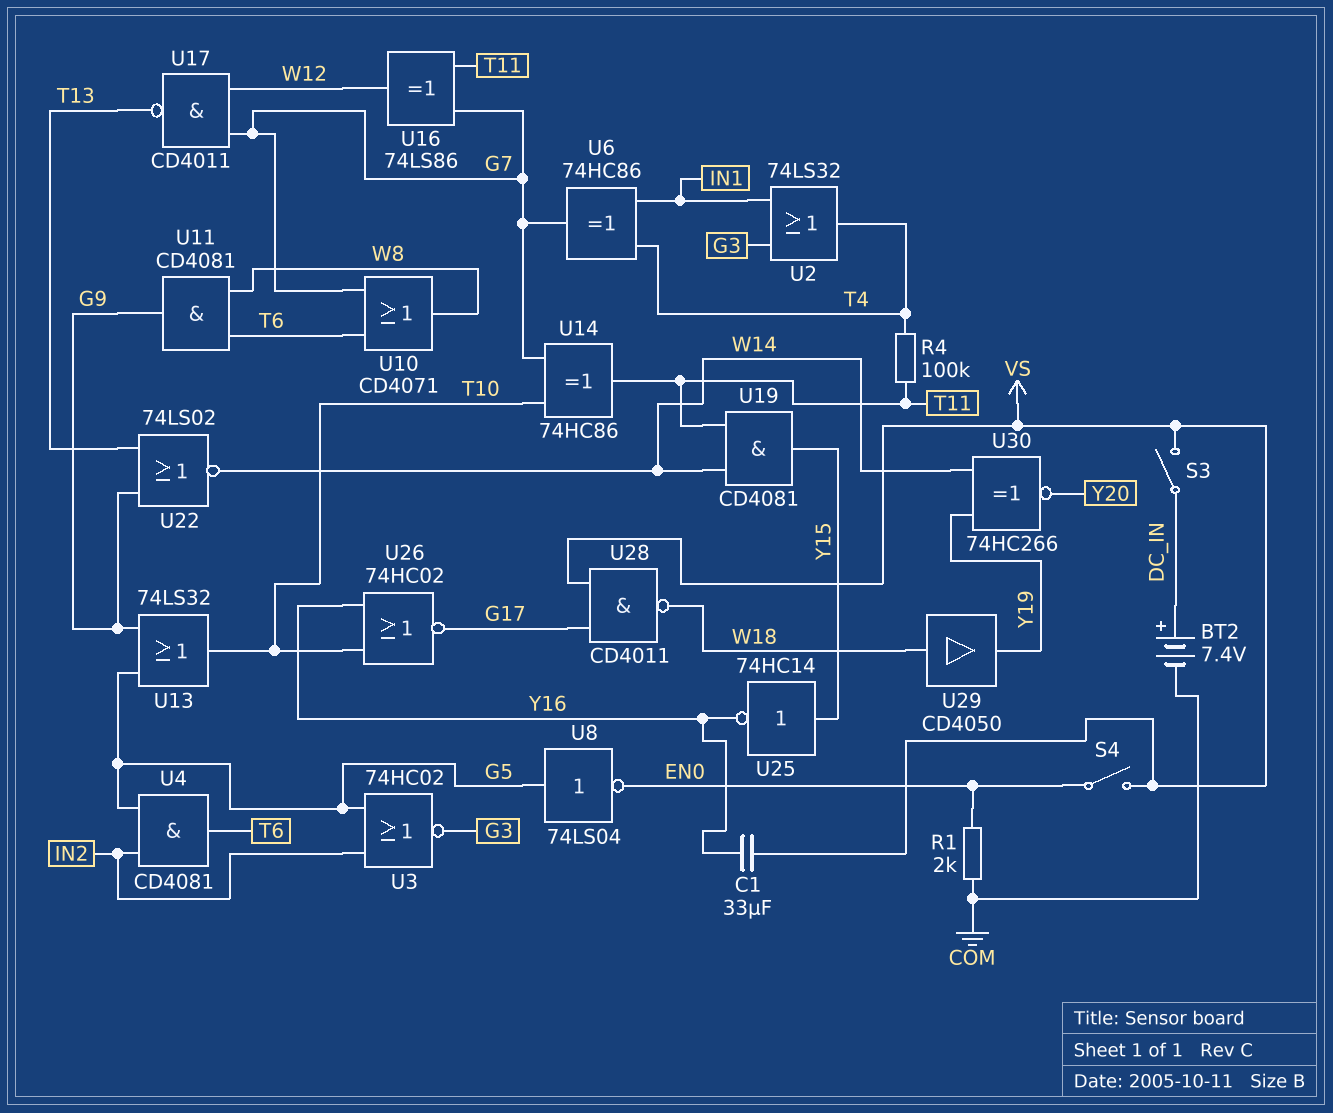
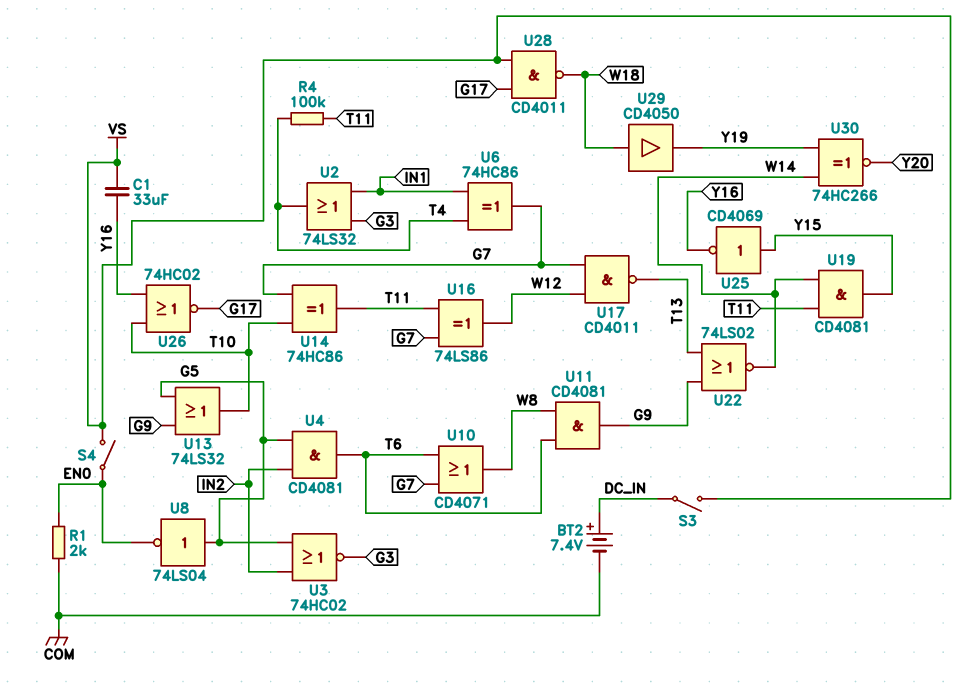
U25: NOT 74HC14 (in Y15, out Y16) -> NOT CD4069 (in Y15, out Y16)

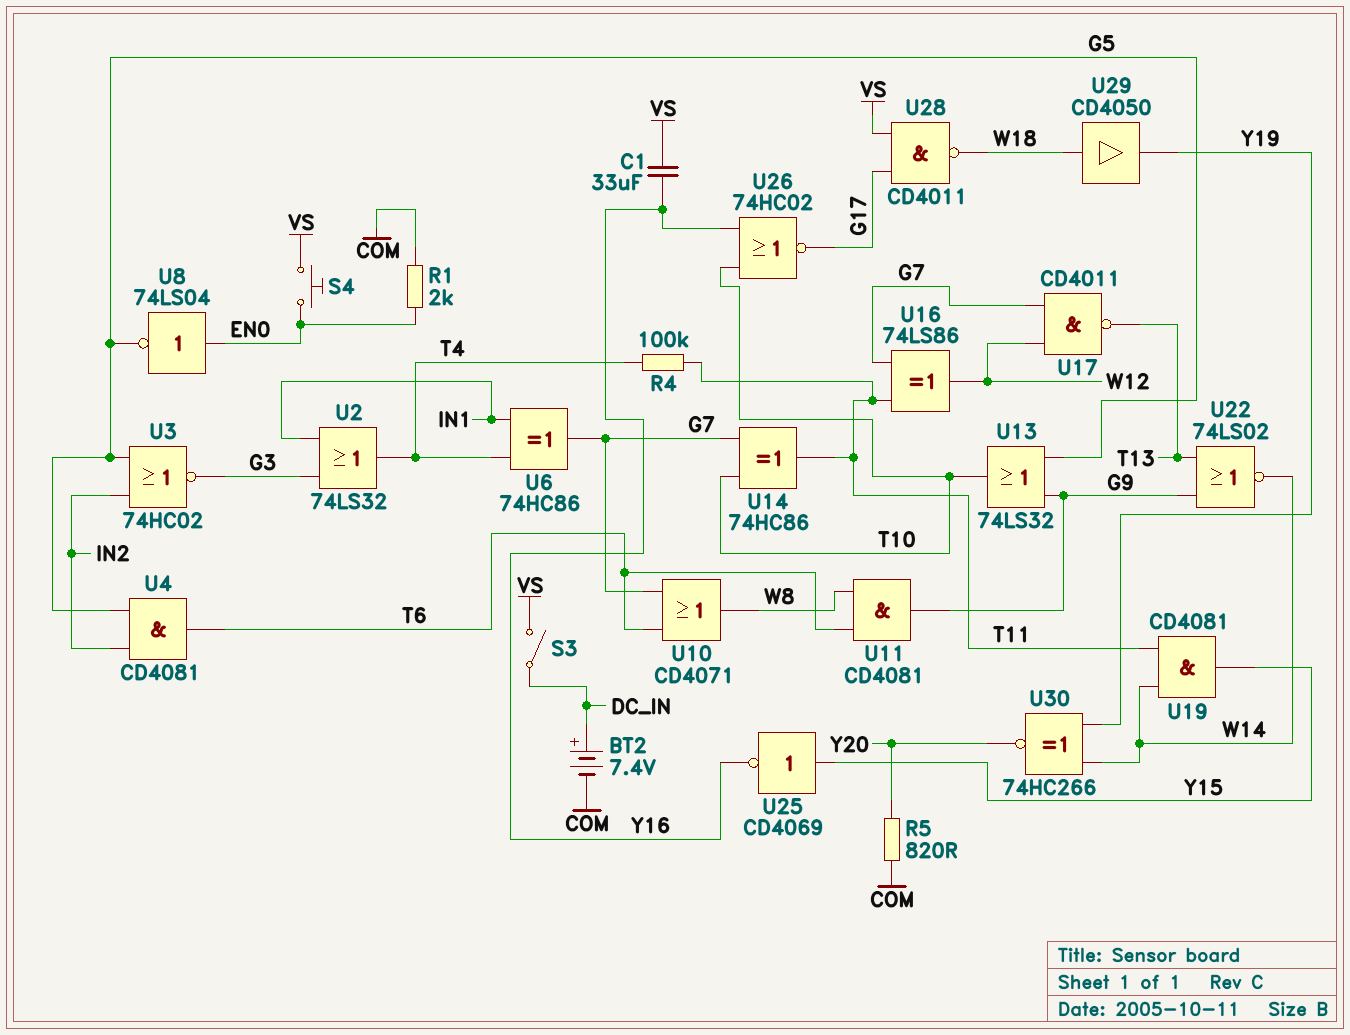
R5: none -> 820 (COM, Y20)
S4: switch (EN0, VS) -> button (EN0, VS)
U8: NOT 74LS04 (in G5, out EN0) -> NOT 74LS04 (in EN0, out G5)

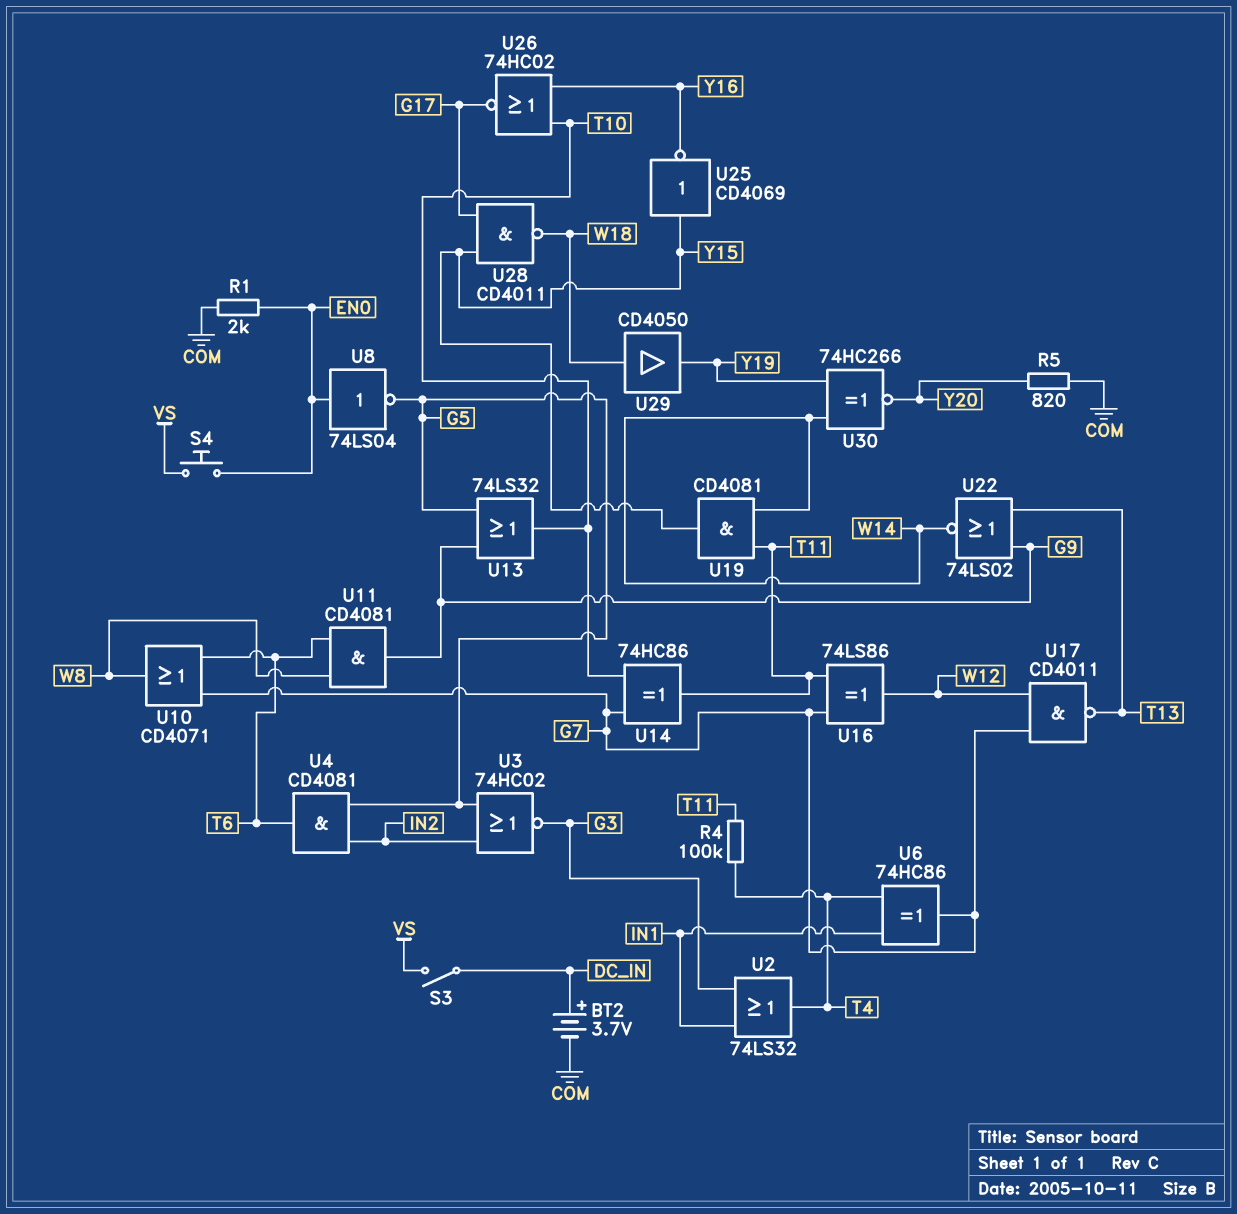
BT2: 7.4V (plus DC_IN, minus COM) -> 3.7V (plus DC_IN, minus COM)
C1: 33uF (VS, Y16) -> none
U28: NAND CD4011 (in G17, in VS, out W18) -> NAND CD4011 (in G17, in Y15, out W18)

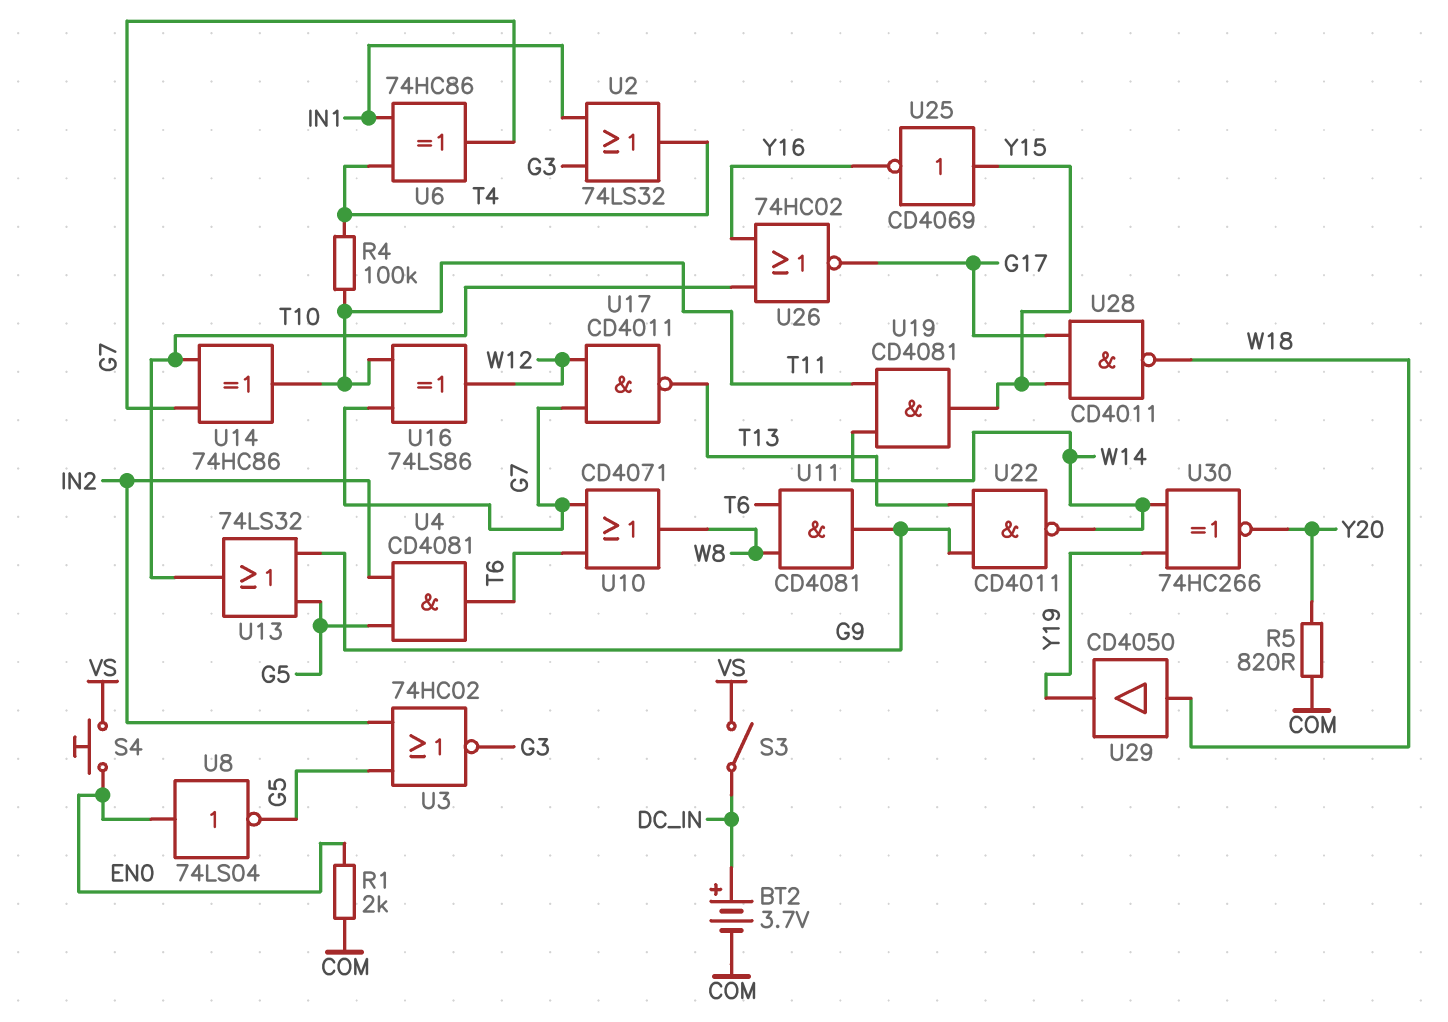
U22: NOR 74LS02 (in G9, in T13, out W14) -> NAND CD4011 (in G9, in T13, out W14)

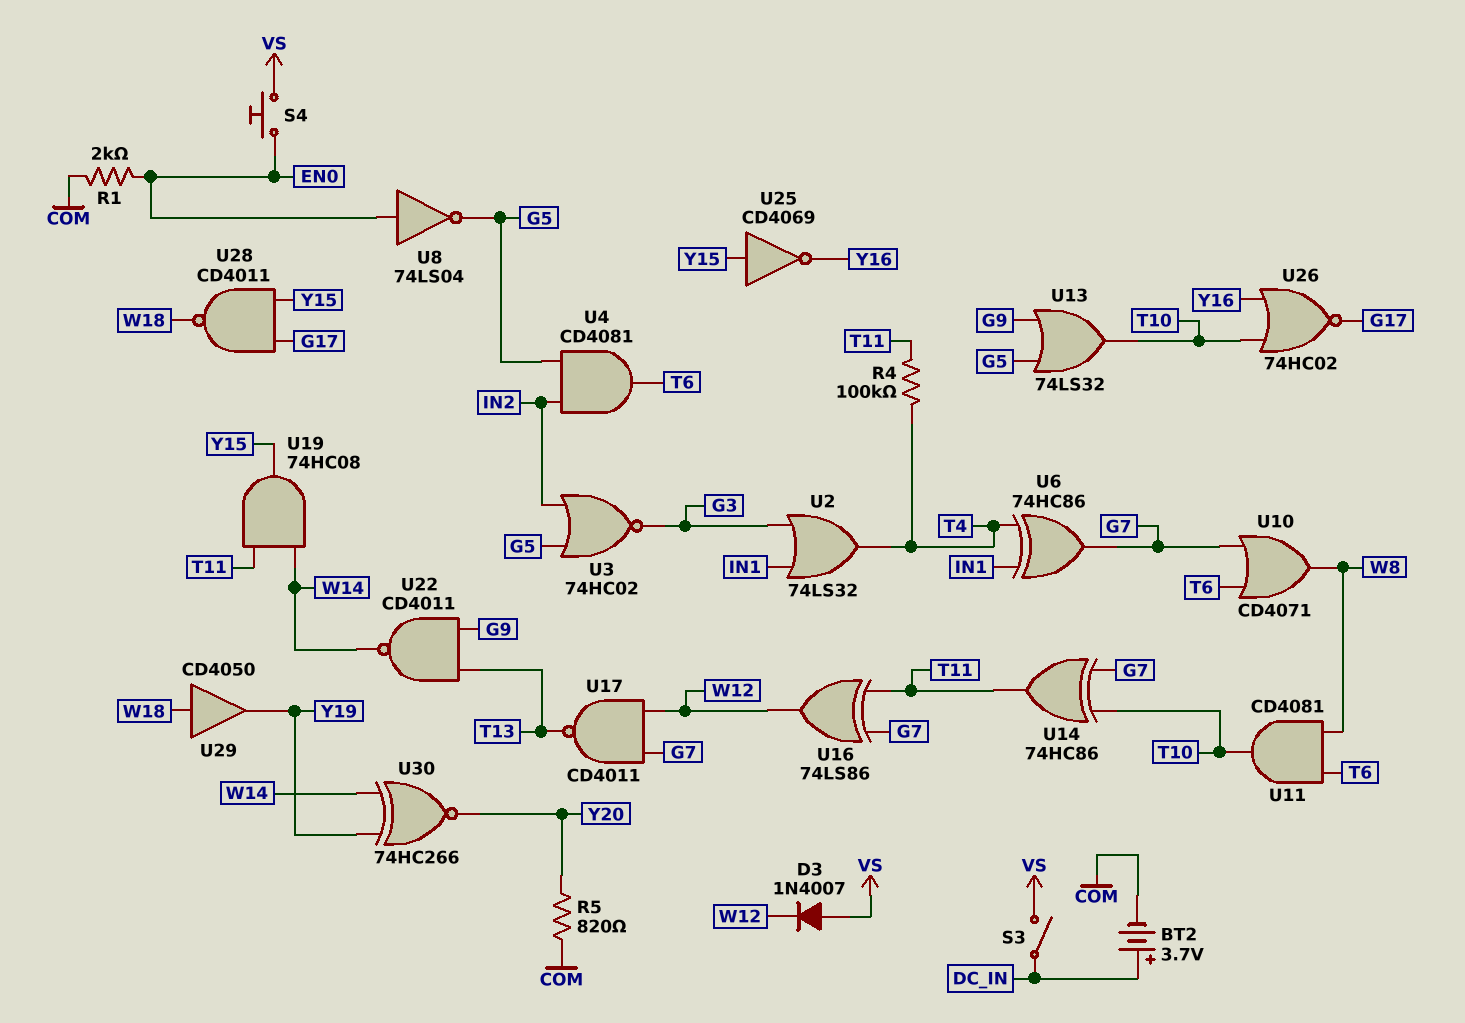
D3: none -> diode 1N4007 (A VS, K W12)
U11: AND CD4081 (in T6, in W8, out G9) -> AND CD4081 (in T6, in W8, out T10)
U19: AND CD4081 (in T11, in W14, out Y15) -> AND 74HC08 (in T11, in W14, out Y15)

